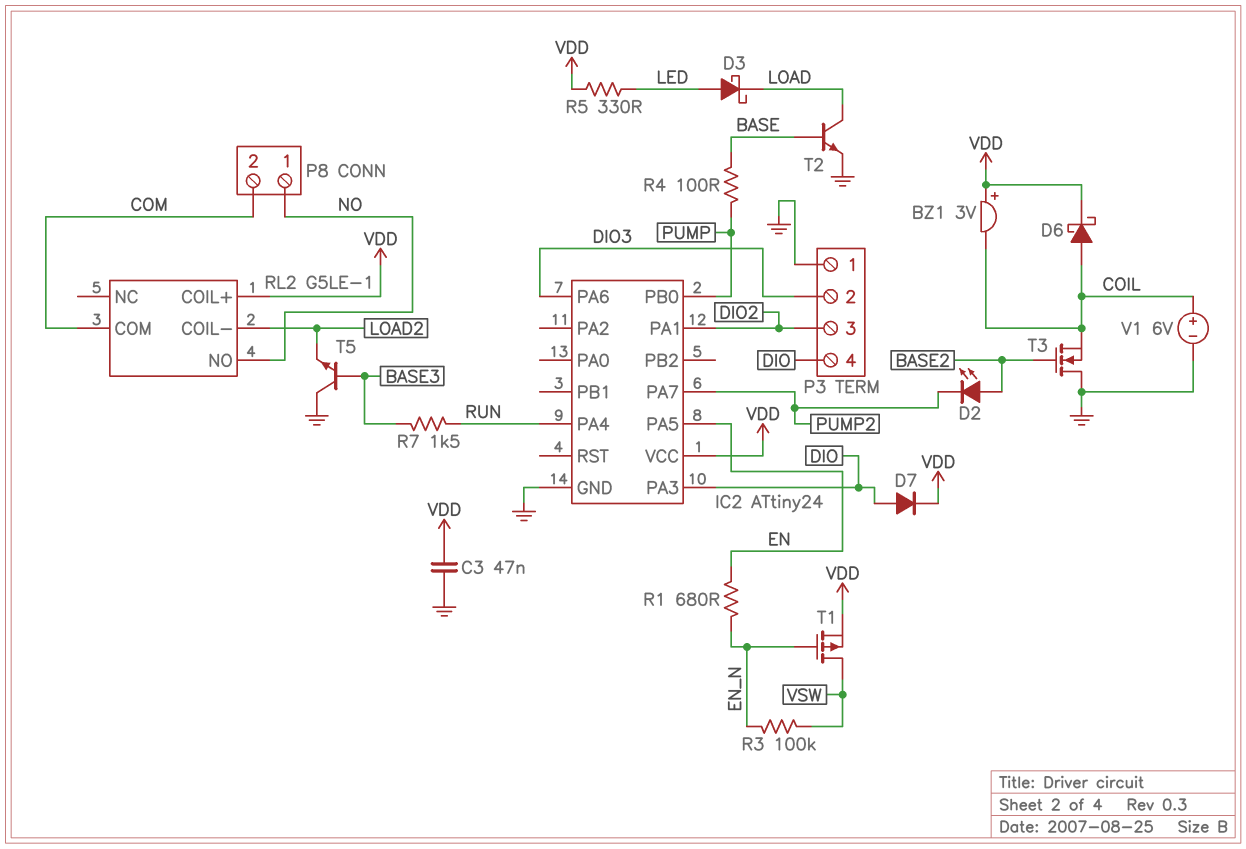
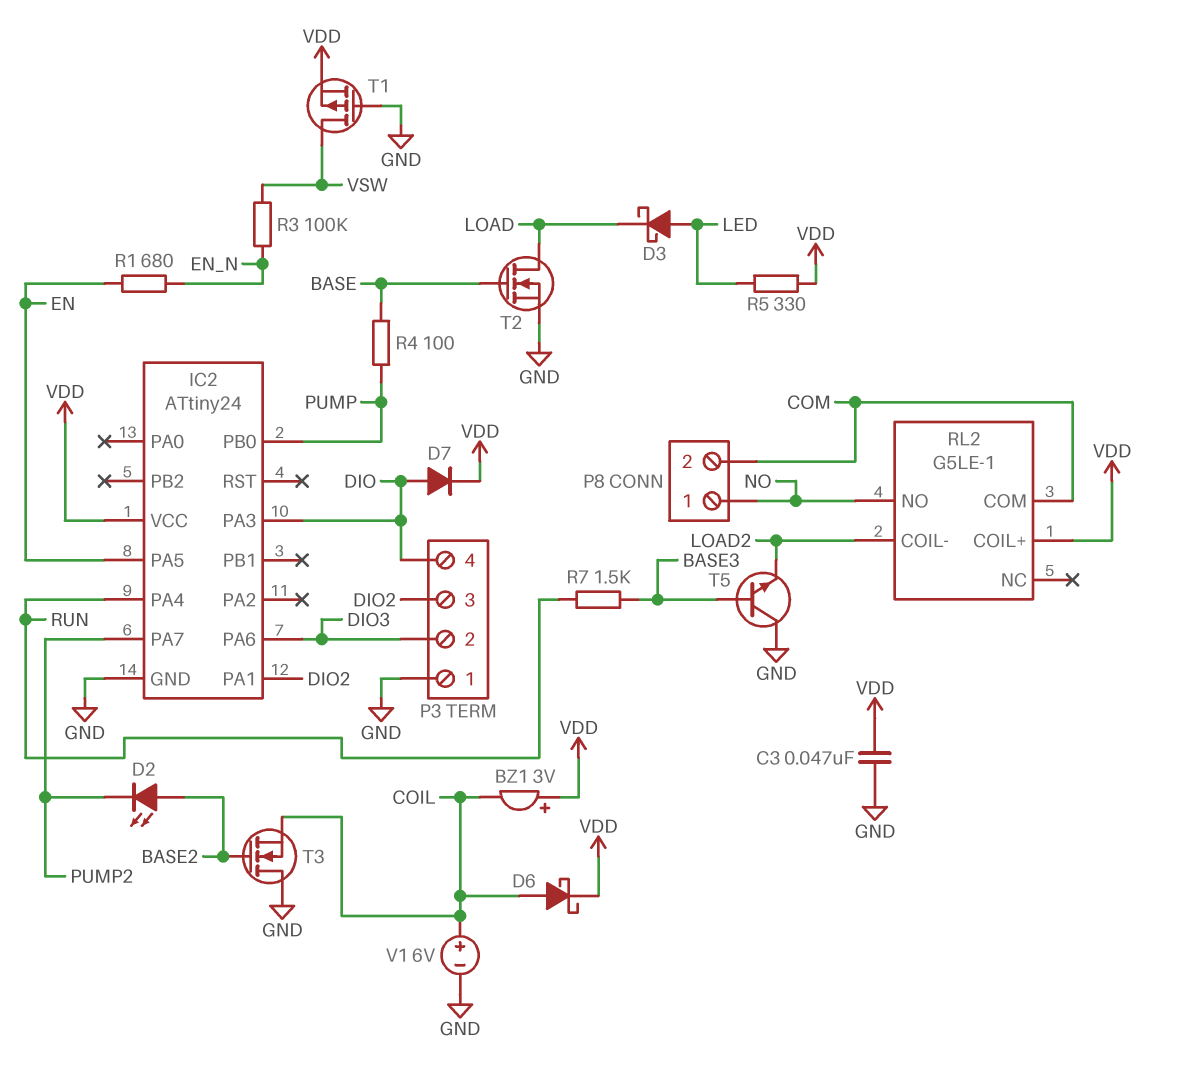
T1: PMOS (G EN_N, D VSW, S VDD) -> PMOS (G GND, D VSW, S VDD)
T2: NPN (B BASE, C LOAD, E GND) -> NMOS (G BASE, D LOAD, S GND)

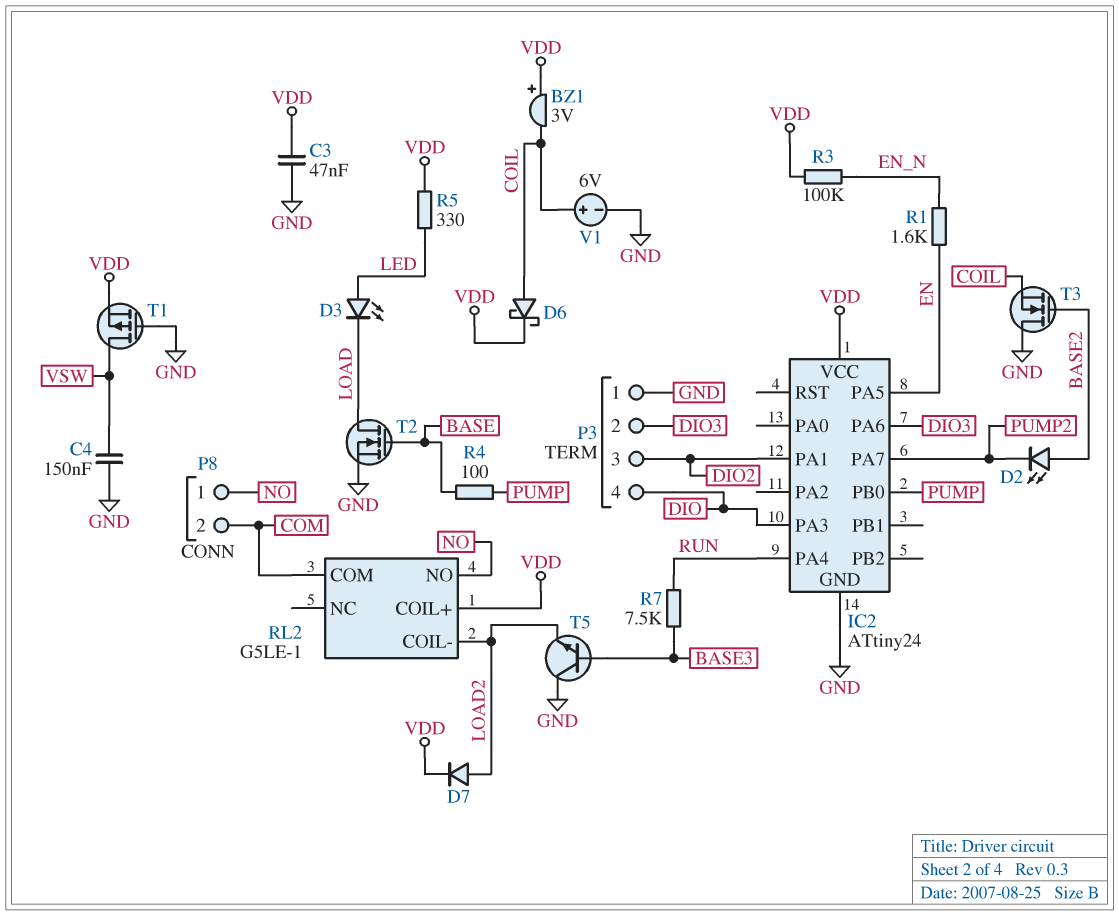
C4: none -> 150nF (GND, VSW)
D3: schottky (A LED, K LOAD) -> LED (A LED, K LOAD)
D7: diode (A DIO, K VDD) -> diode (A LOAD2, K VDD)
R1: 680 (EN, EN_N) -> 1.6k (EN, EN_N)
R3: 100k (EN_N, VSW) -> 100k (EN_N, VDD)
R7: 1.5k (BASE3, RUN) -> 7.5k (BASE3, RUN)

